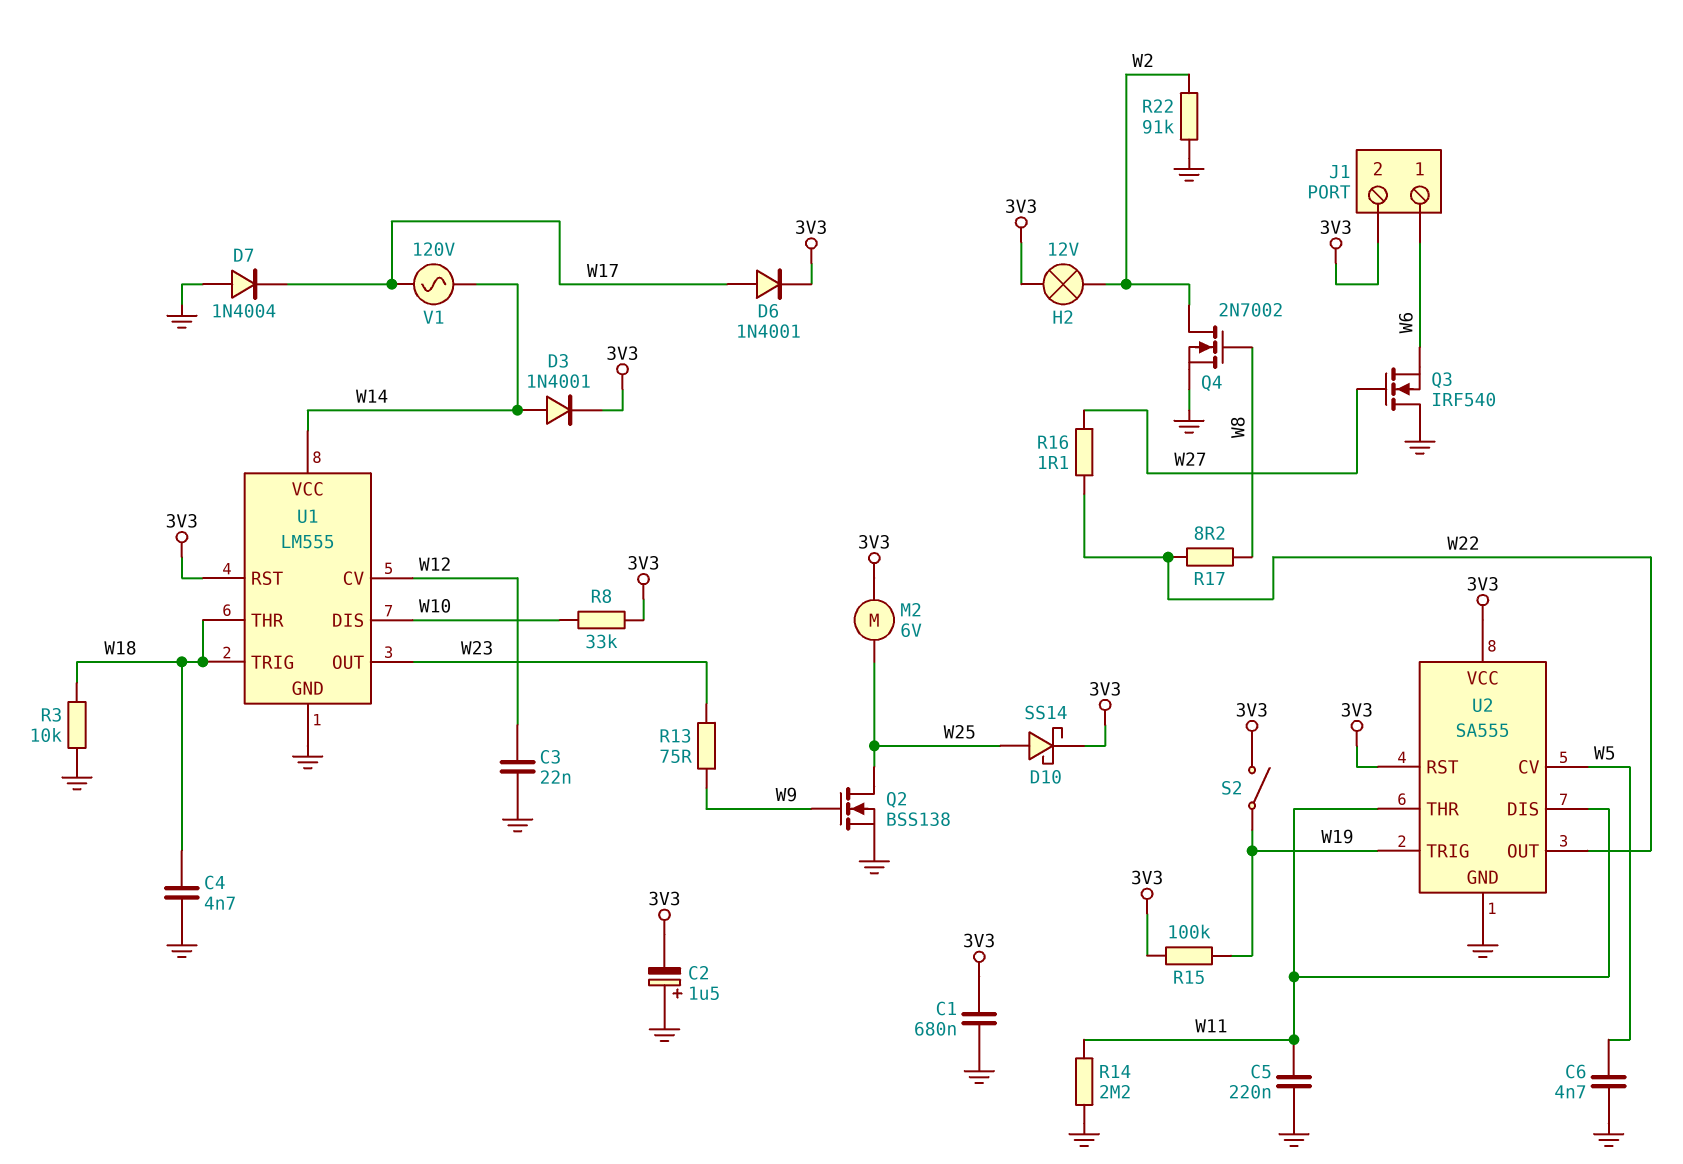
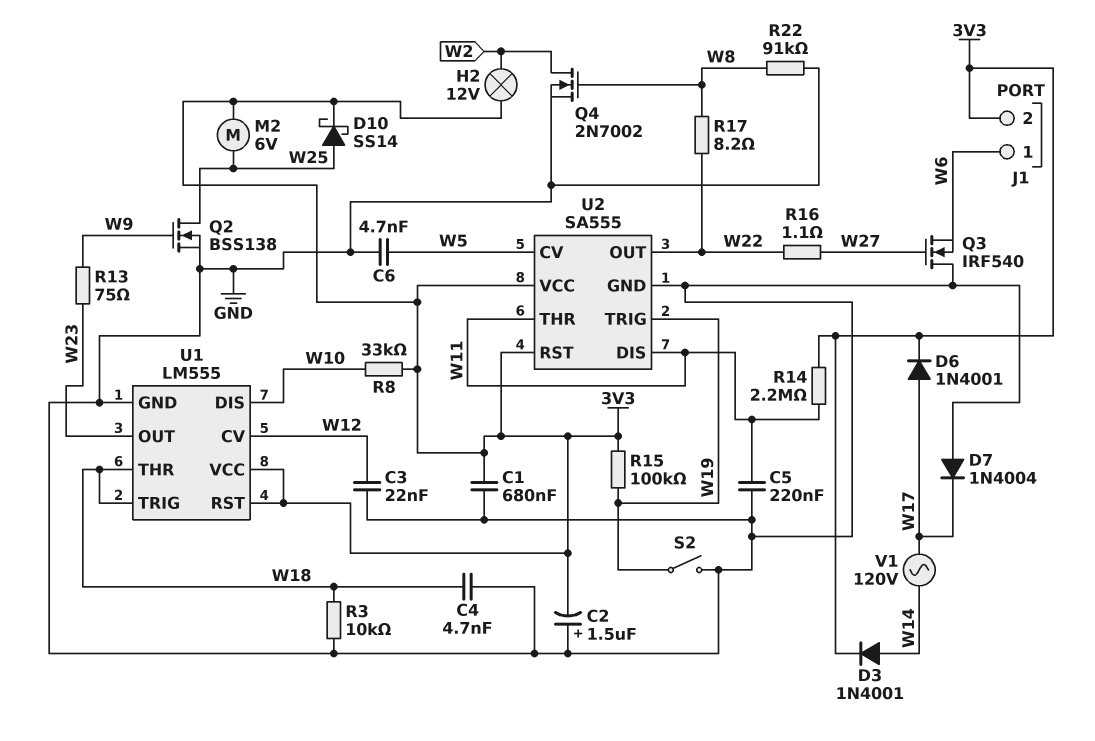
R14: 2.2M (GND, W11) -> 2.2M (3V3, W11)
R22: 91k (GND, W2) -> 91k (GND, W8)
S2: switch (3V3, W19) -> switch (GND, W19)
U1 pin VCC: W14 -> 3V3

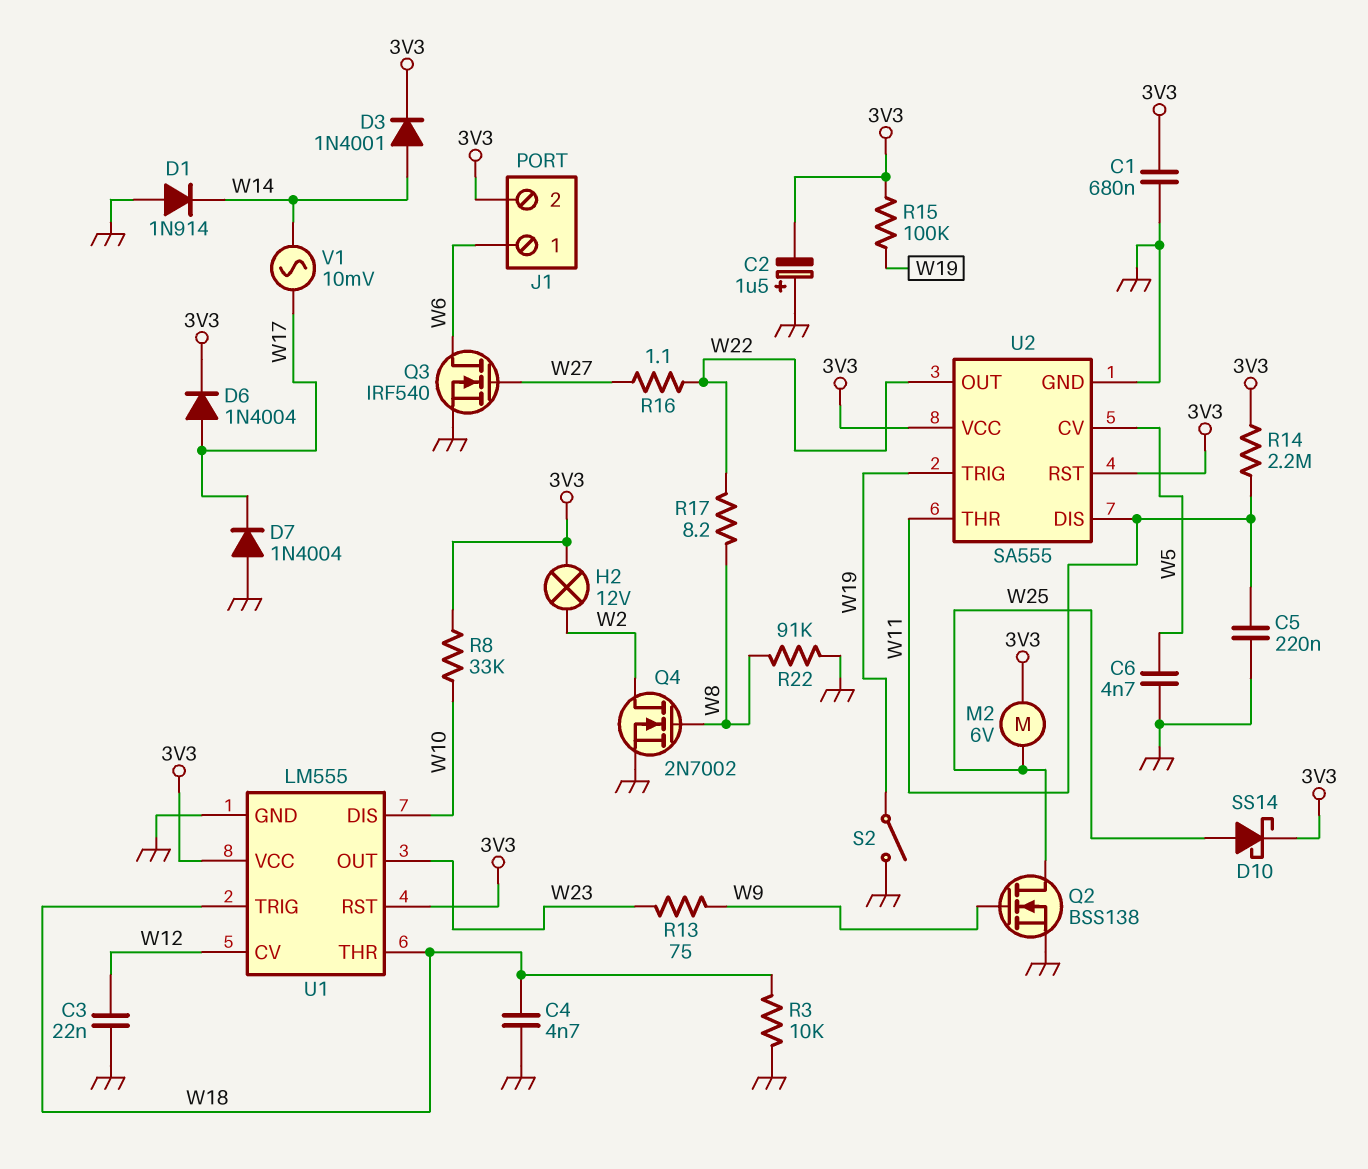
D1: none -> diode 1N914 (A GND, K W14)
D6: diode 1N4001 (A W17, K 3V3) -> diode 1N4004 (A W17, K 3V3)
Q3: NMOS IRF540 (G W27, D GND, S W6) -> NMOS IRF540 (G W27, D W6, S GND)
V1: AC 120V (W14, W17) -> AC 10mV (W14, W17)

